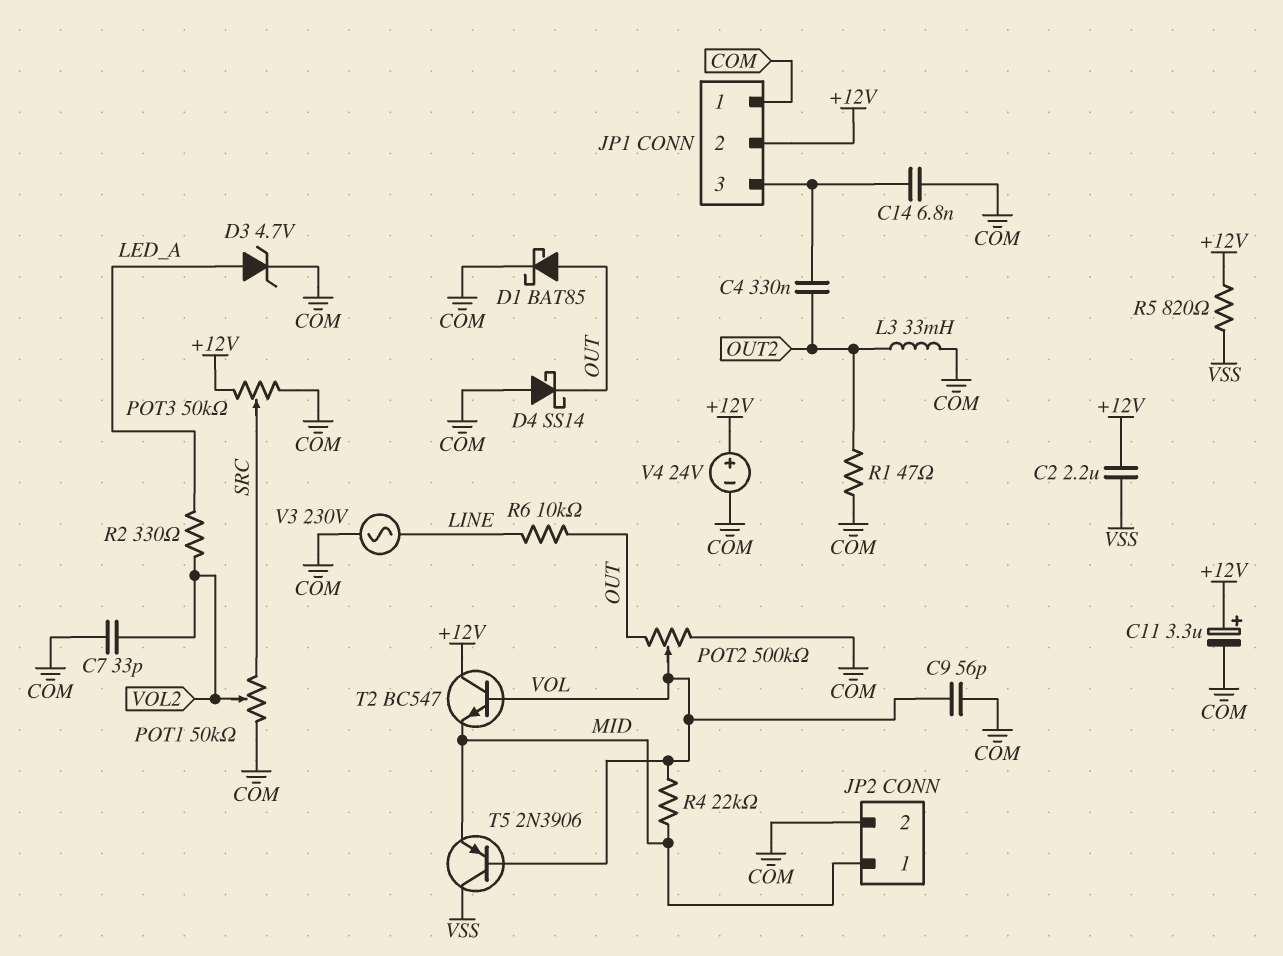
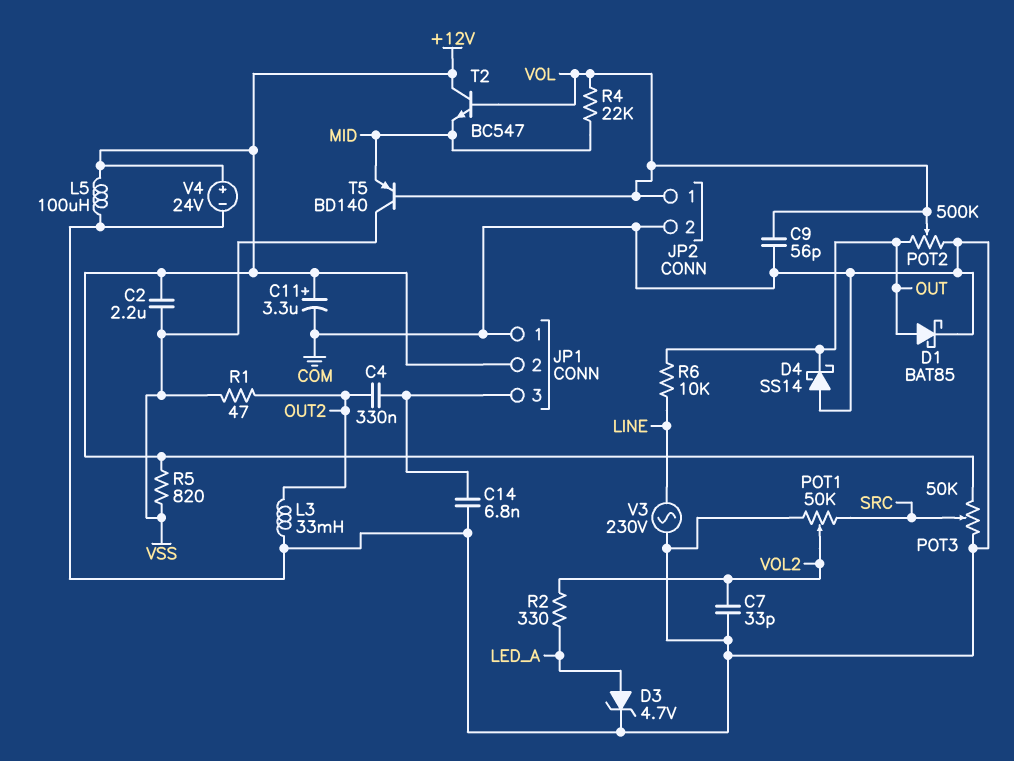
JP2 pin 1: MID -> VOL
L5: none -> 100uH (+12V, COM)
R1: 47 (COM, OUT2) -> 47 (OUT2, VSS)
T5: PNP 2N3906 (B VOL, C VSS, E MID) -> PNP BD140 (B VOL, C VSS, E MID)

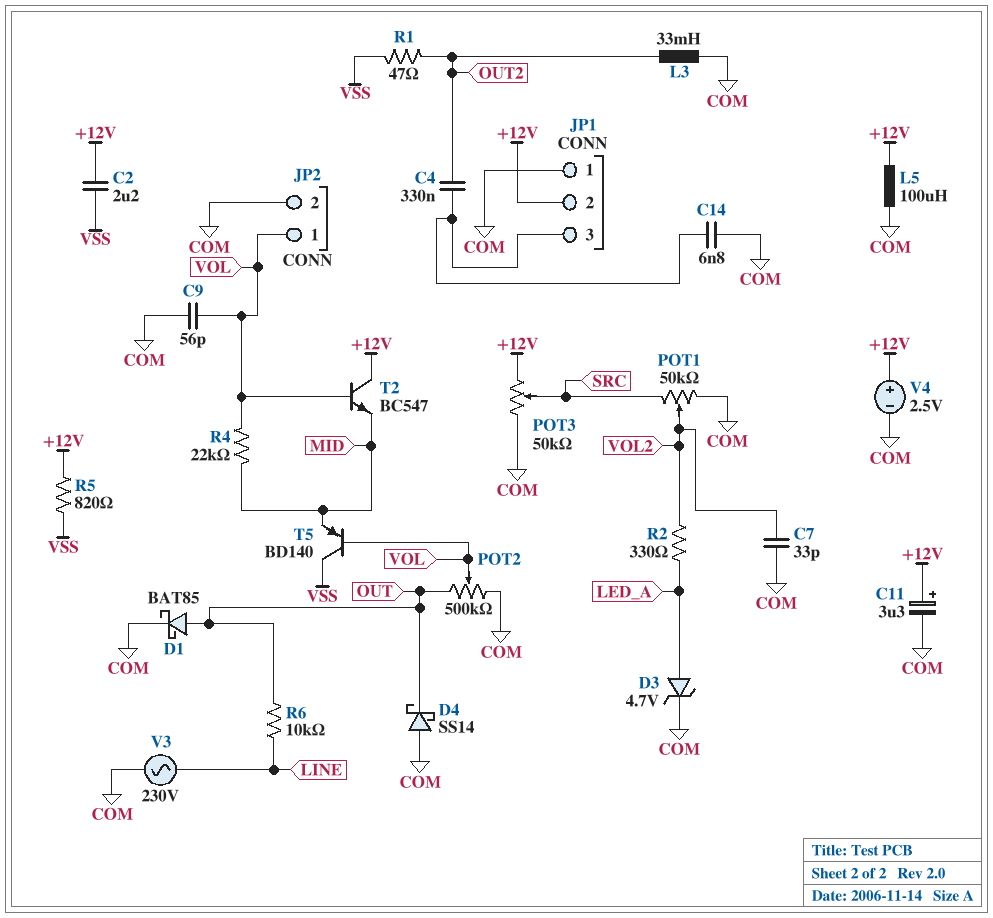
V4: 24V (plus +12V, minus COM) -> 2.5V (plus +12V, minus COM)

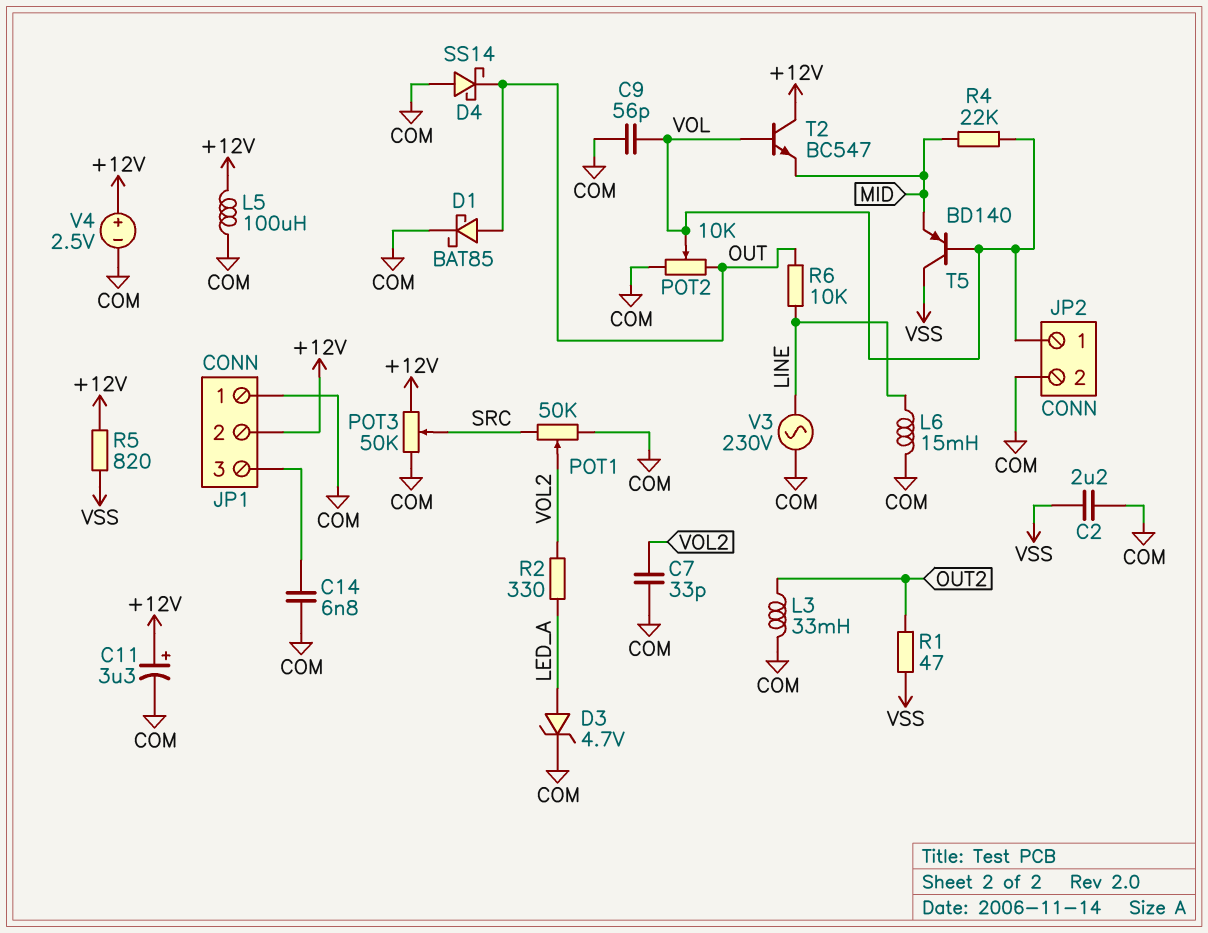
C2: 2.2uF (+12V, VSS) -> 2.2uF (COM, VSS)
C4: 330nF (JP1/3, OUT2) -> none
L6: none -> 15mH (COM, LINE)
POT2: 500k (COM, OUT, wiper VOL) -> 10k (COM, OUT, wiper VOL)

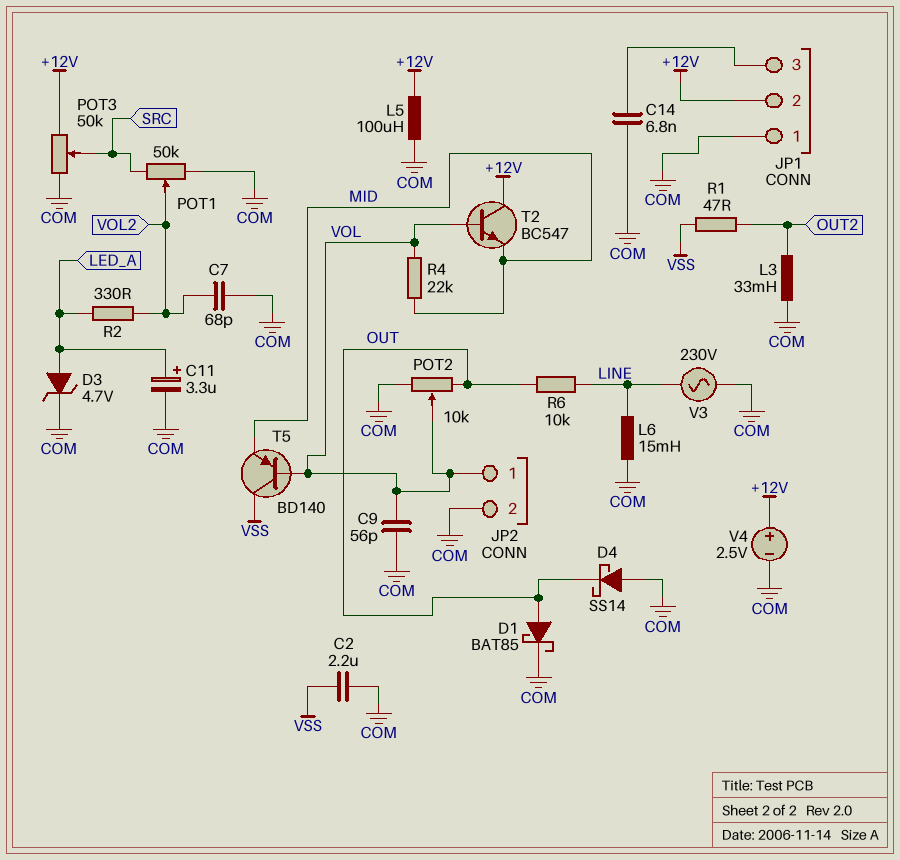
C7: 33pF (COM, VOL2) -> 68pF (COM, VOL2)
C11: 3.3uF (plus +12V, minus COM) -> 3.3uF (plus LED_A, minus COM)
R5: 820 (+12V, VSS) -> none

